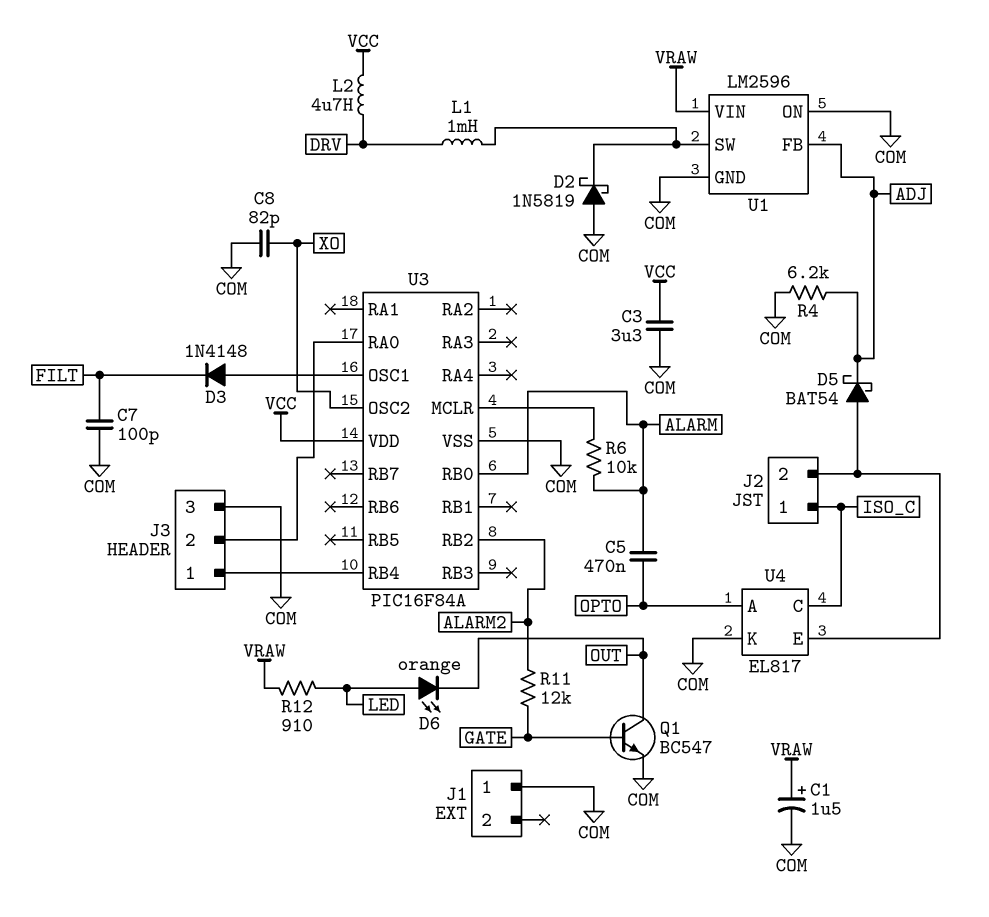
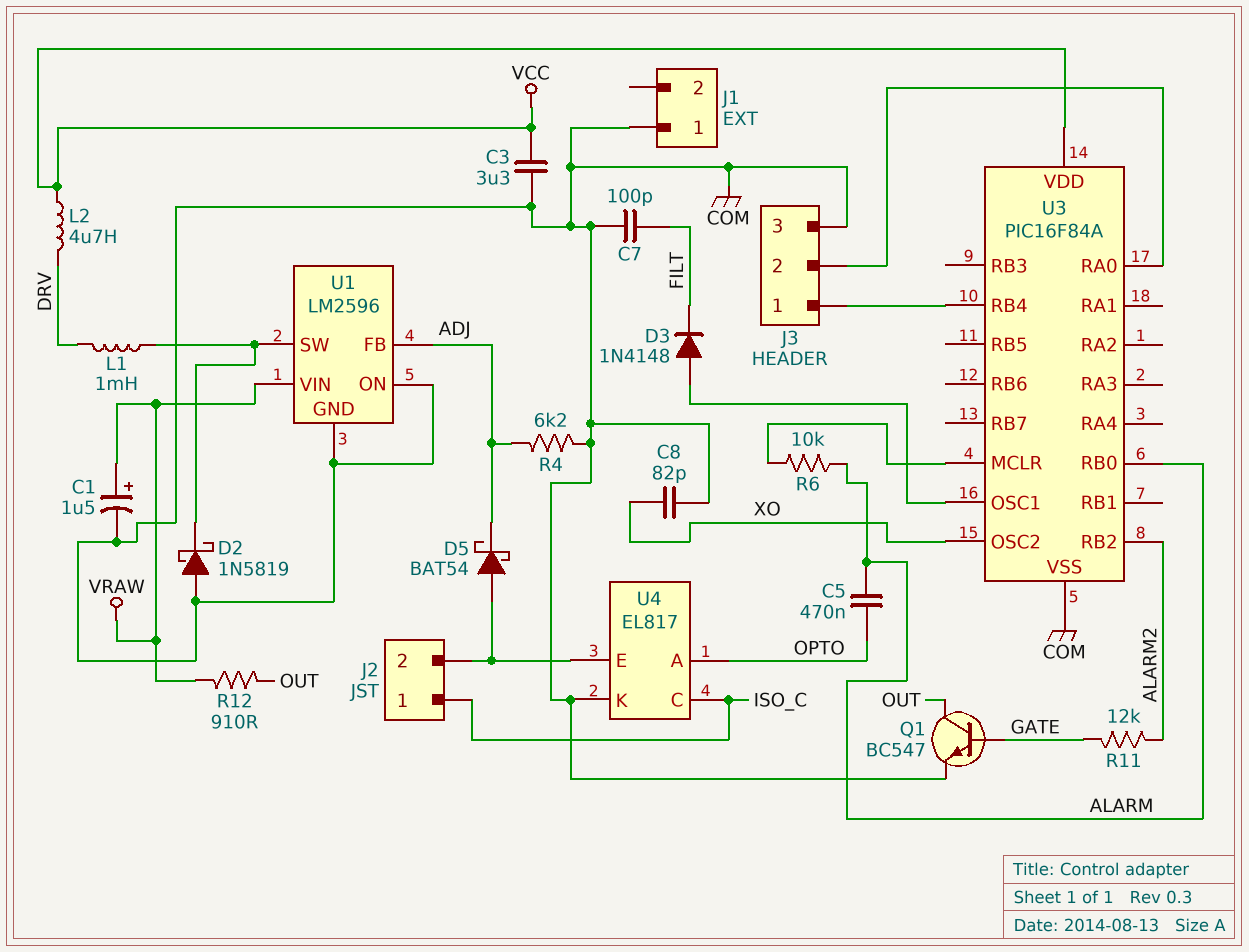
D6: LED orange (A LED, K OUT) -> none
R12: 910 (LED, VRAW) -> 910 (OUT, VRAW)

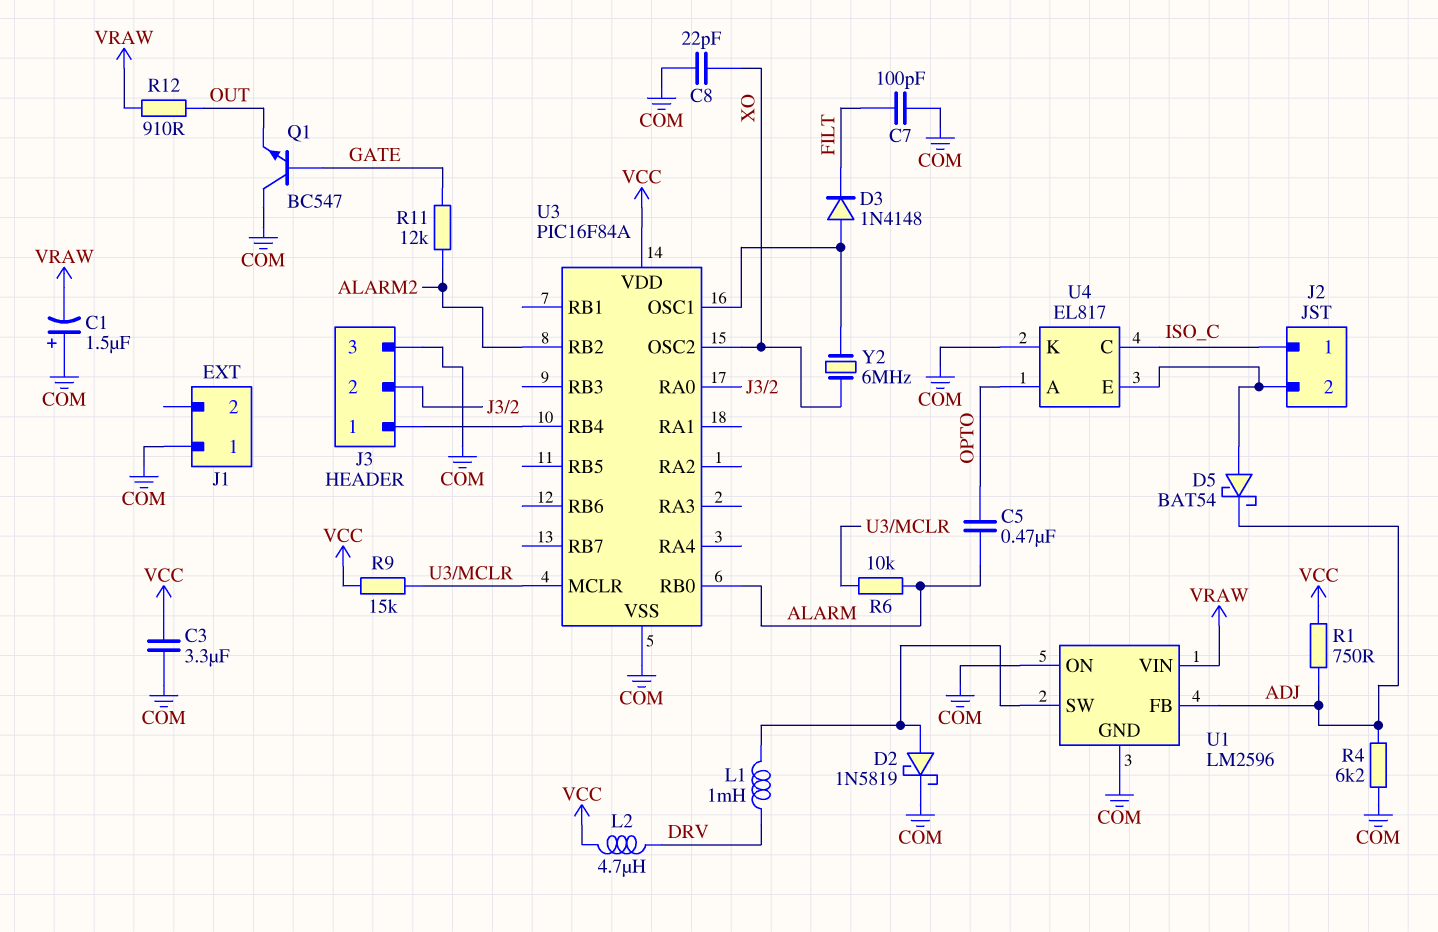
C1: 1.5uF (plus VRAW, minus COM) -> 1.5uF (plus COM, minus VRAW)
C8: 82pF (COM, XO) -> 22pF (COM, XO)
D2: schottky 1N5819 (A COM, K U1/SW) -> schottky 1N5819 (A U1/SW, K COM)
Q1: NPN BC547 (B GATE, C OUT, E COM) -> NPN BC547 (B GATE, C COM, E OUT)
R1: none -> 750 (ADJ, VCC)
R9: none -> 15k (U3/MCLR, VCC)
Y2: none -> 6MHz (U3/OSC1, XO)

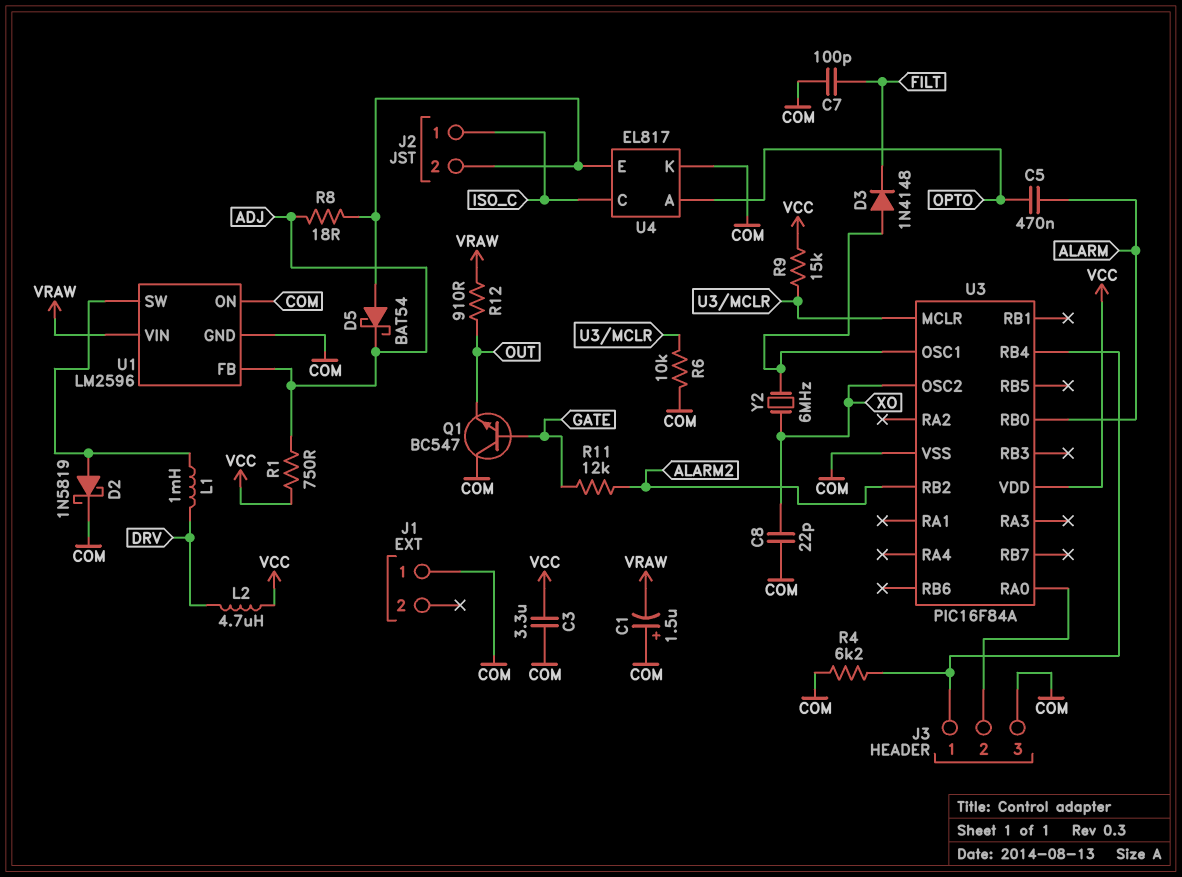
R4: 6.2k (ADJ, COM) -> 6.2k (COM, J3/1)
R6: 10k (ALARM, U3/MCLR) -> 10k (COM, U3/MCLR)
R8: none -> 18 (ADJ, J2/2)

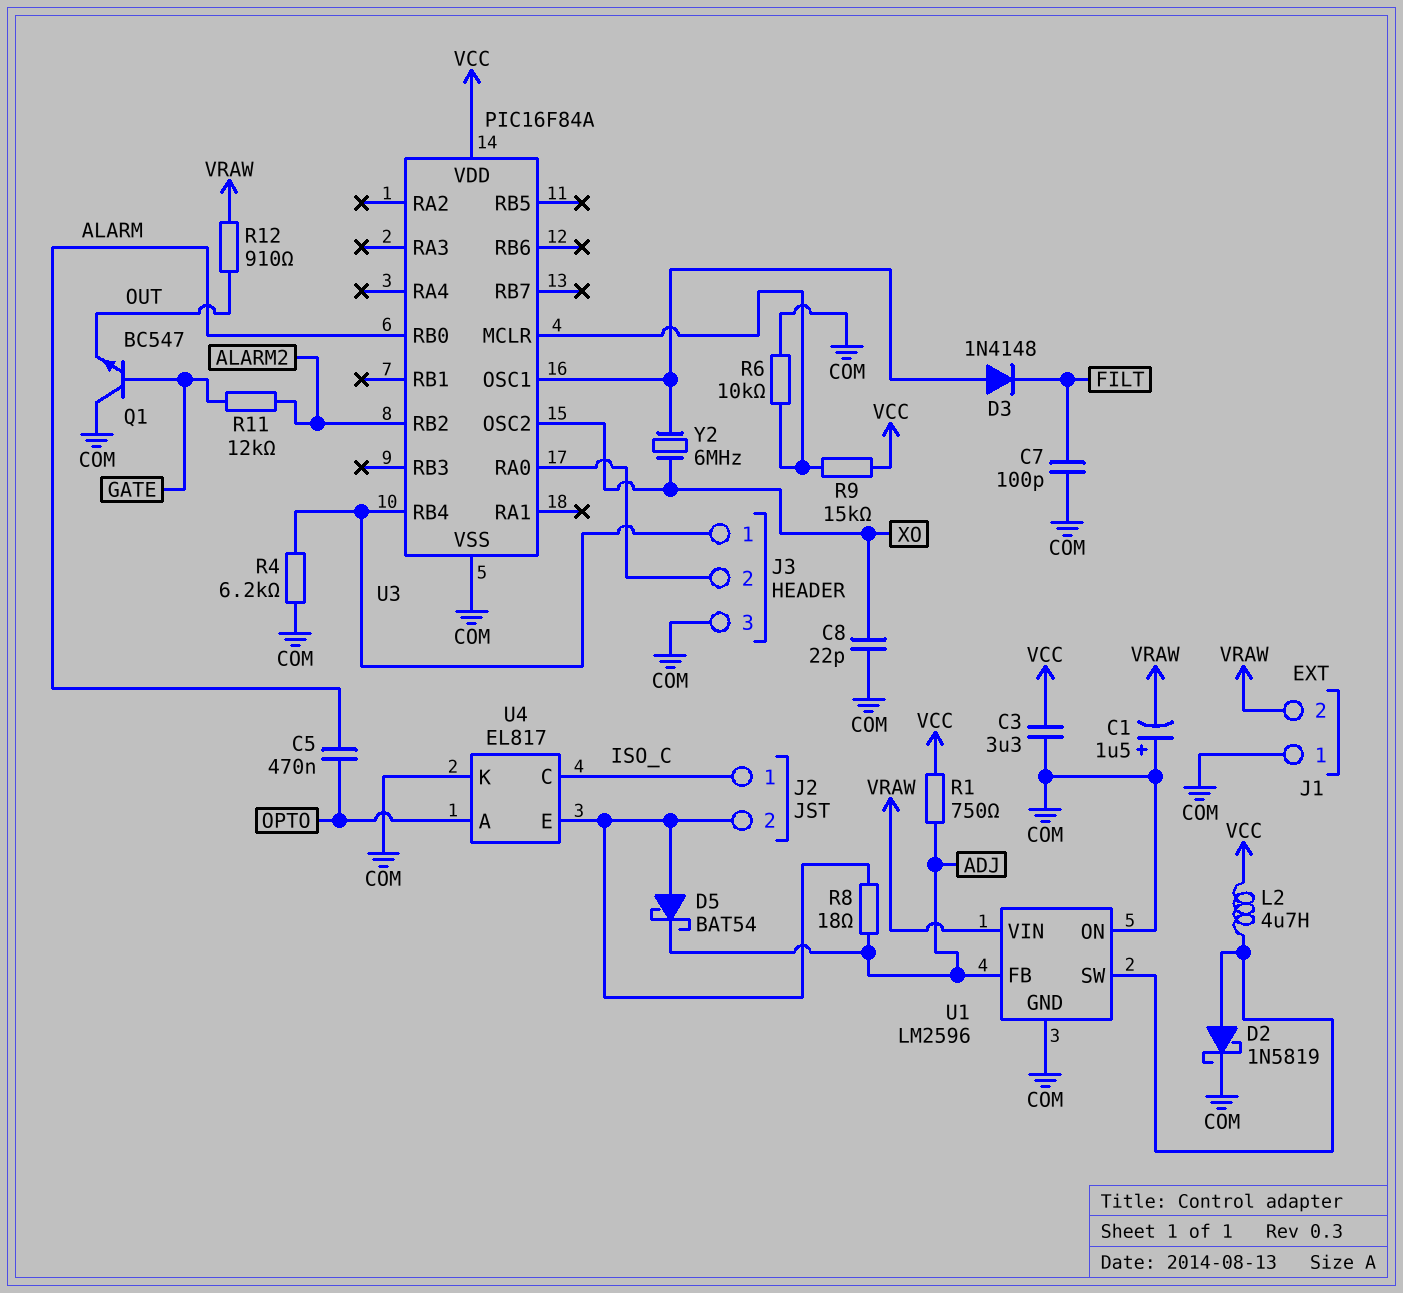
J1 pin 2: none -> VRAW
L1: 1mH (DRV, U1/SW) -> none
L2: 4.7uH (DRV, VCC) -> 4.7uH (U1/SW, VCC)

